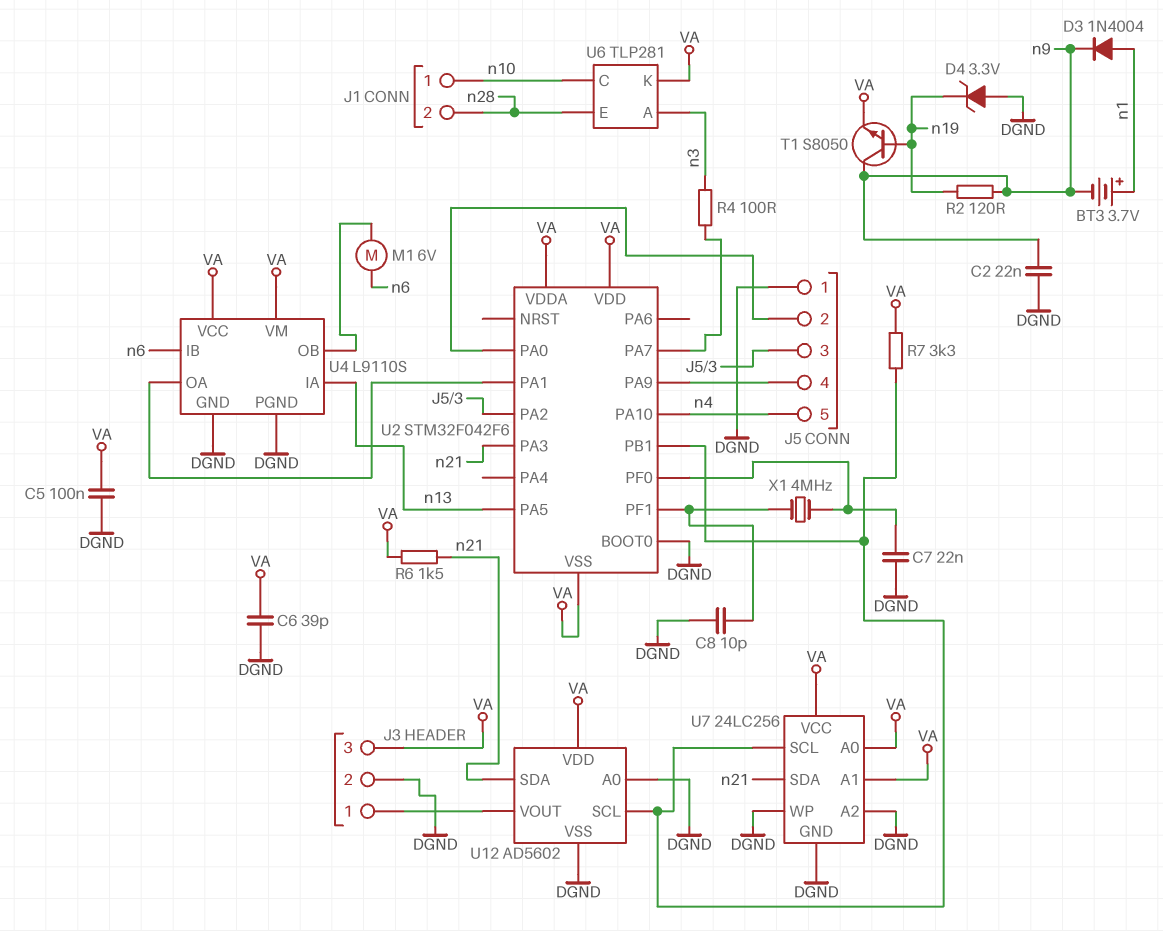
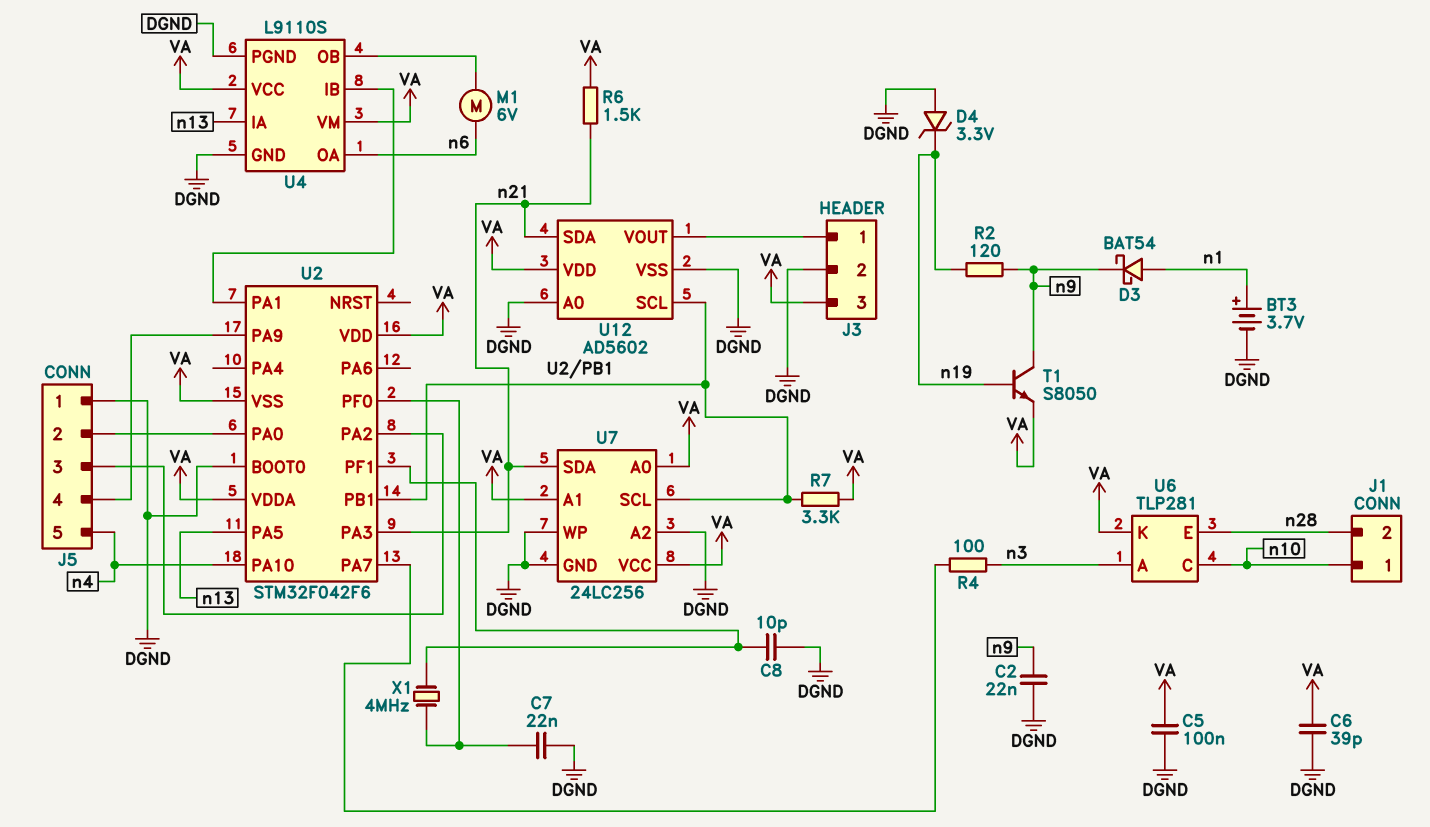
BT3: 3.7V (plus n1, minus n9) -> 3.7V (plus n1, minus DGND)
D3: diode 1N4004 (A n1, K n9) -> schottky BAT54 (A n1, K n9)
U4 pin IB: n6 -> U2/PA1
U4 pin OA: U2/PA1 -> n6

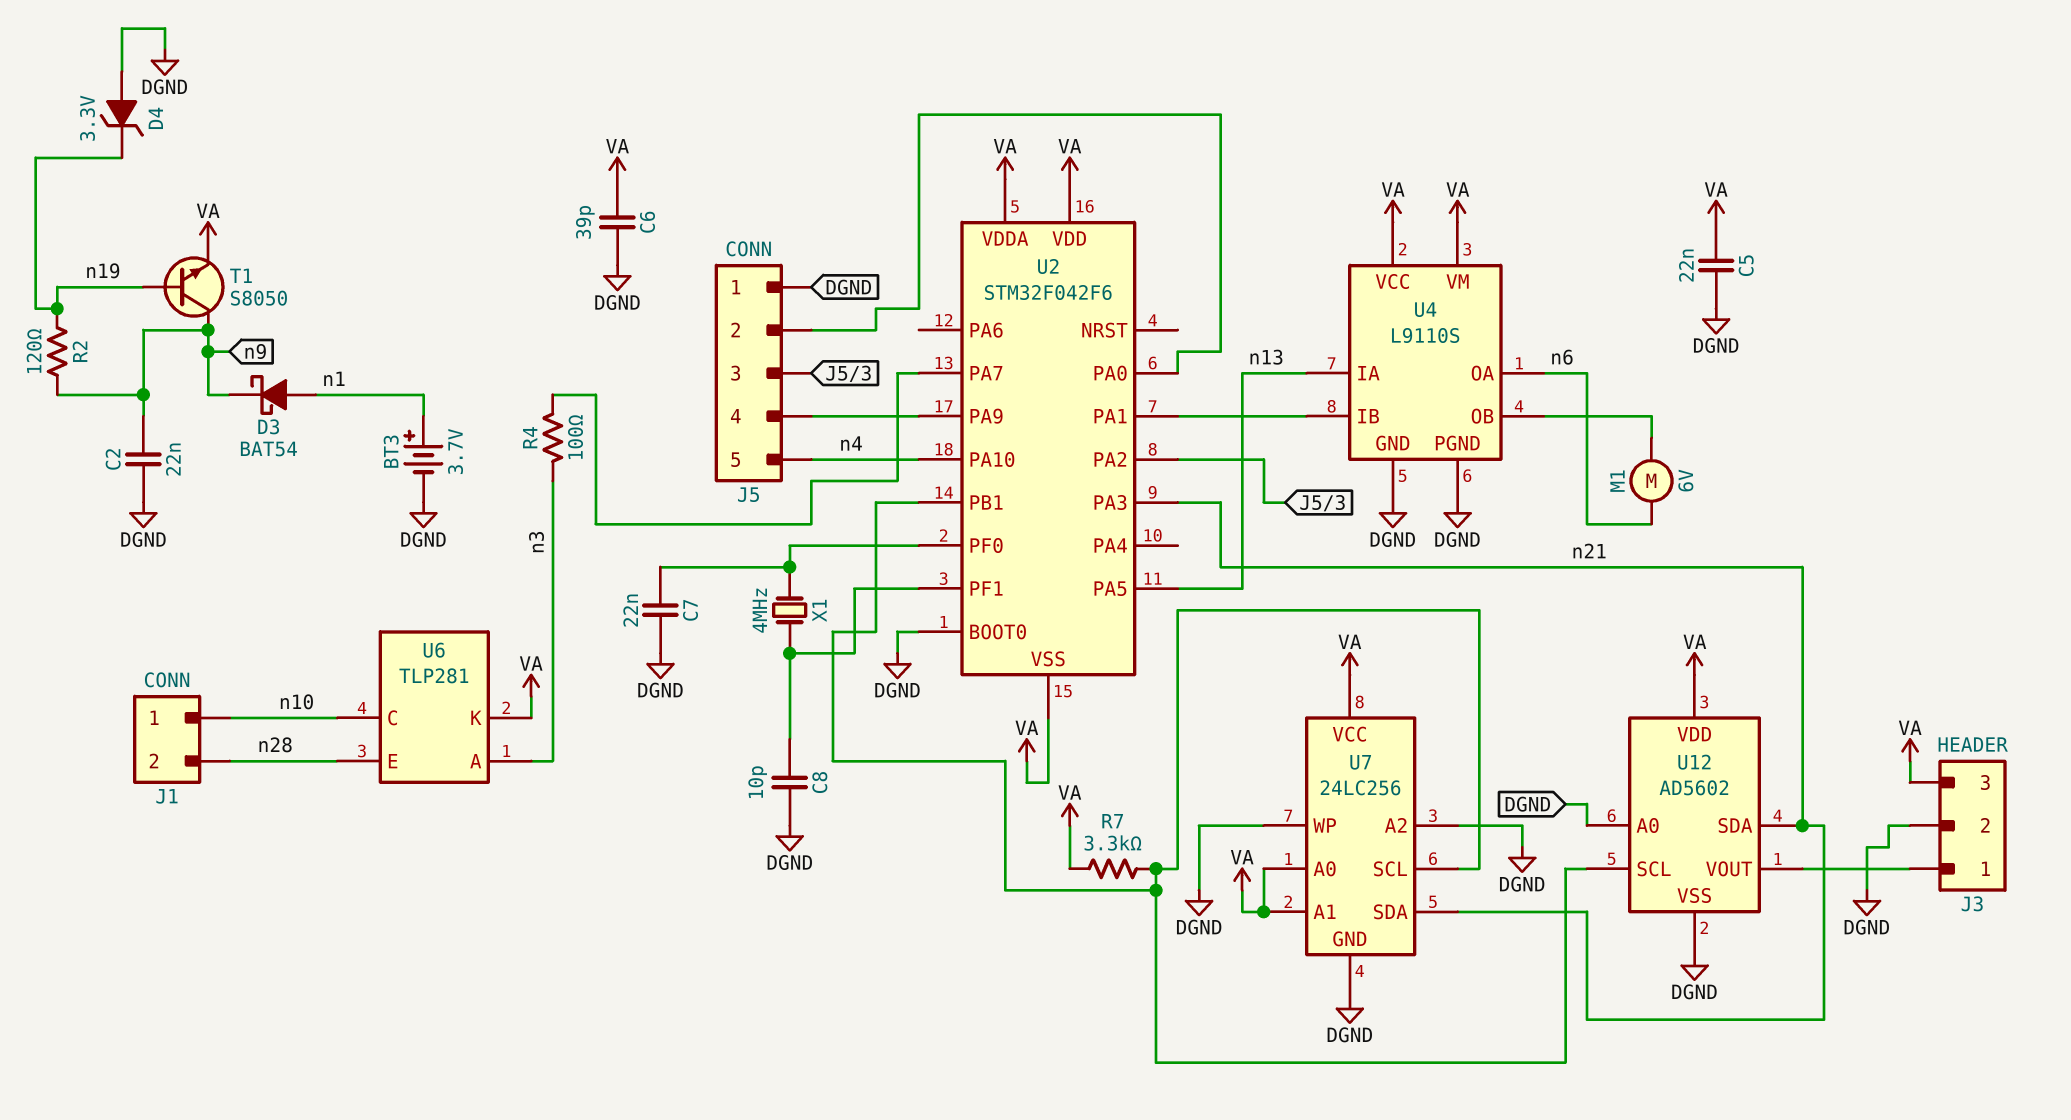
C5: 100nF (DGND, VA) -> 22nF (DGND, VA)
R6: 1.5k (VA, n21) -> none

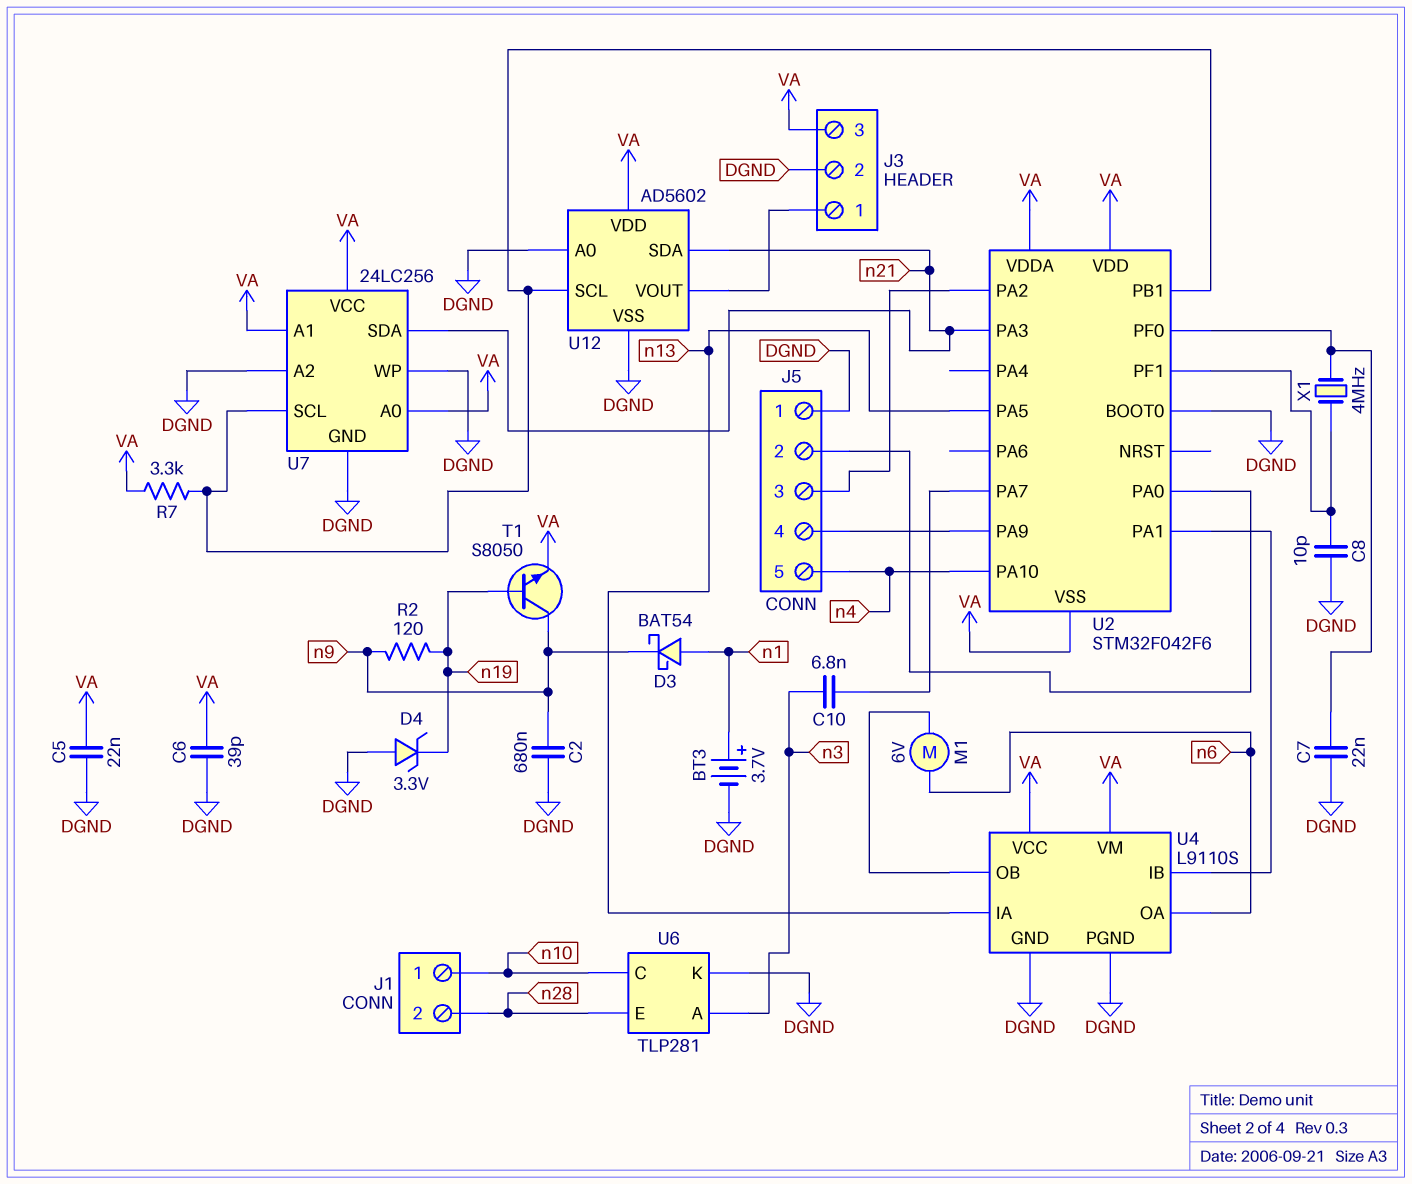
C2: 22nF (DGND, n9) -> 680nF (DGND, n9)
C10: none -> 6.8nF (U2/PA7, n3)
R4: 100 (U2/PA7, n3) -> none
U6 pin K: VA -> DGND

